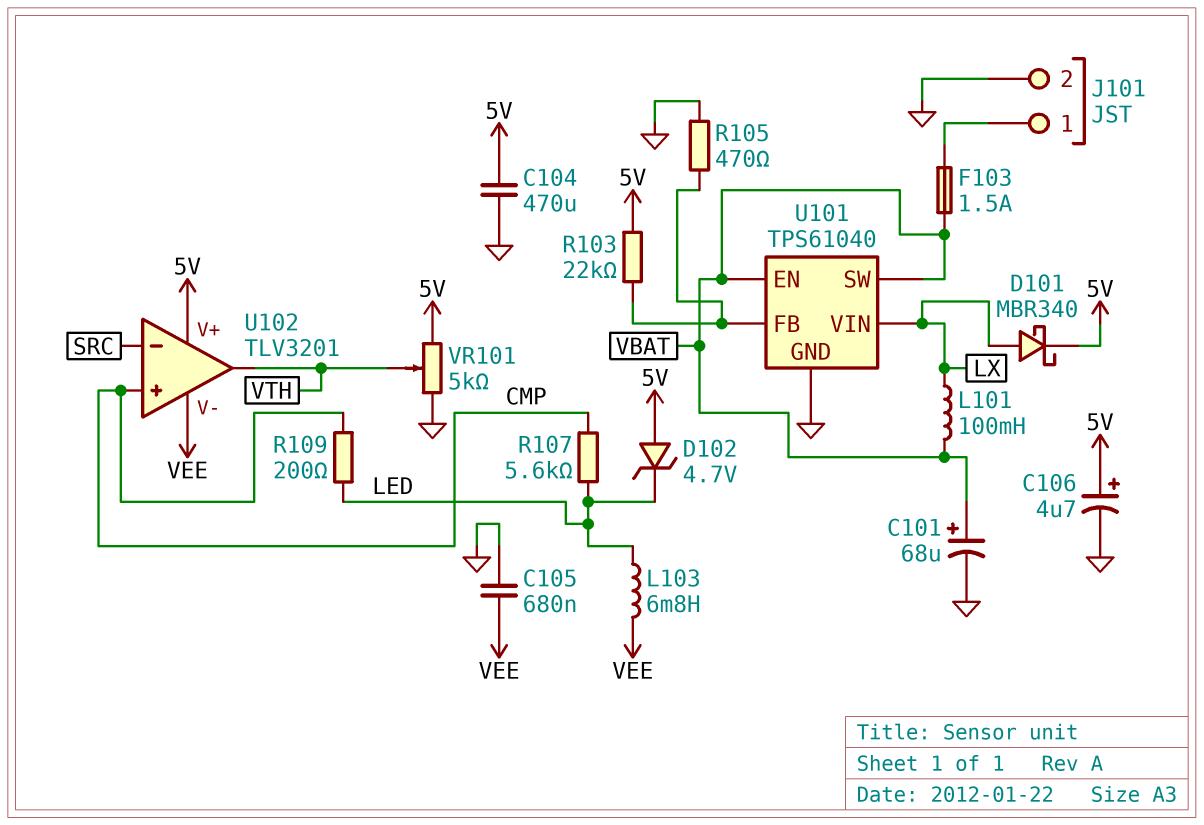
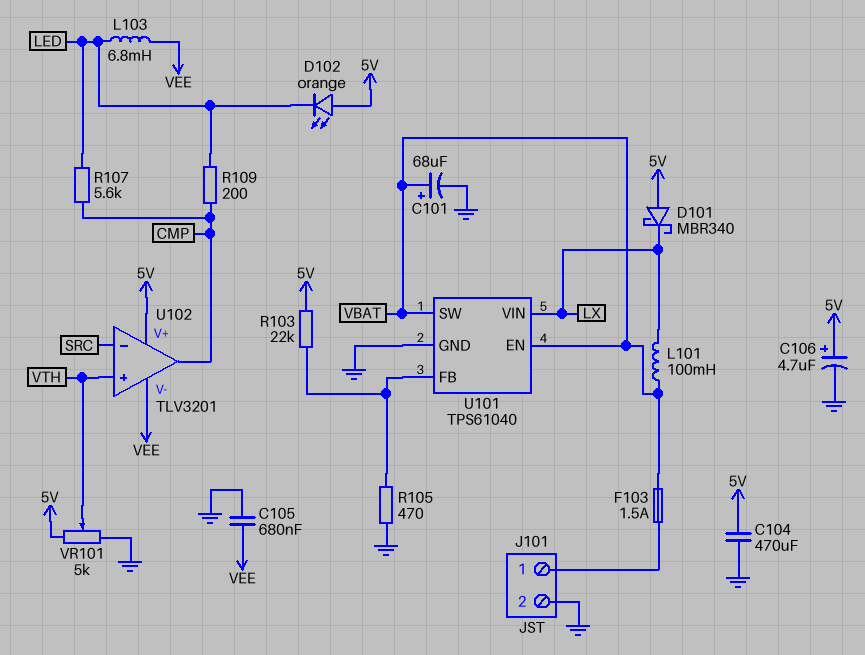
D101: schottky MBR340 (A LX, K 5V) -> schottky MBR340 (A 5V, K LX)
D102: zener 4.7V (A 5V, K LED) -> LED orange (A 5V, K LED)
U102 pin in+: CMP -> VTH
U102 pin out: VTH -> CMP

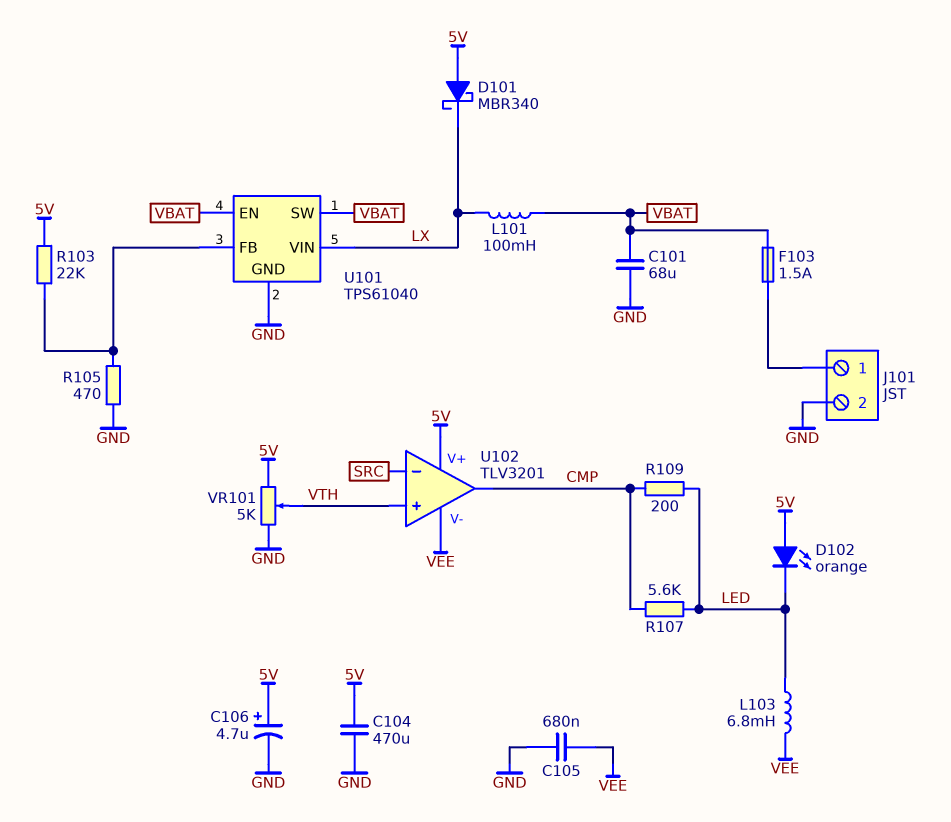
C101: 68uF (plus VBAT, minus GND) -> 68uF (GND, VBAT)

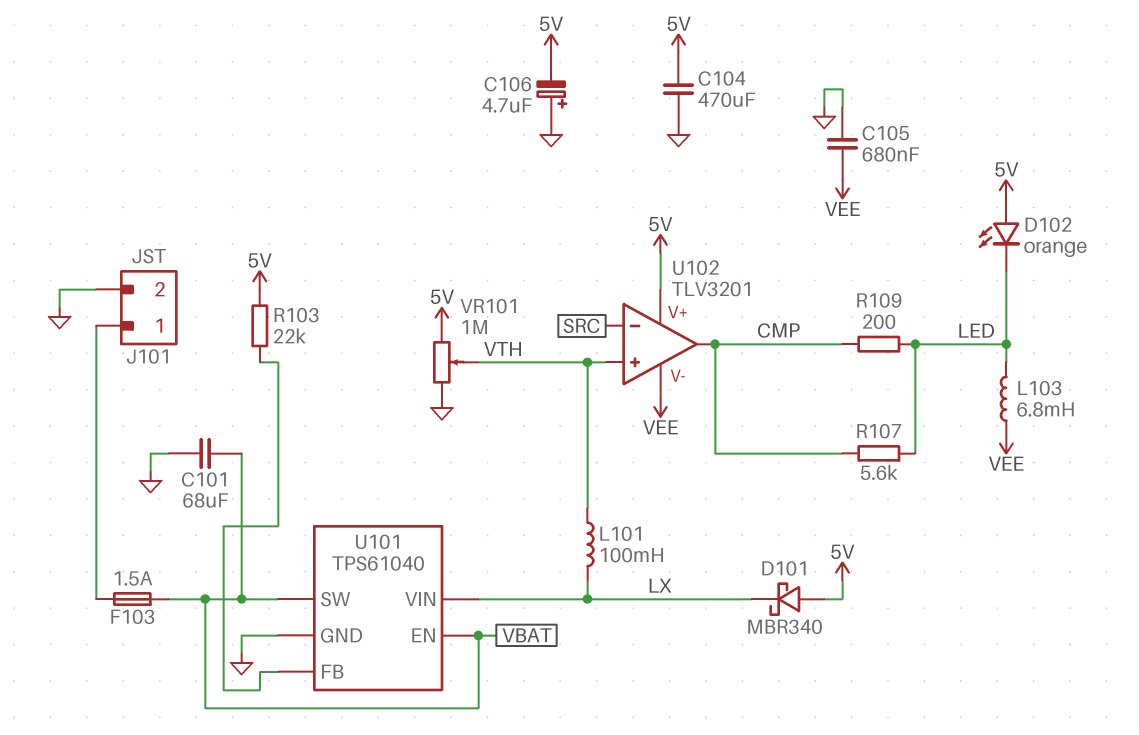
C106: 4.7uF (plus 5V, minus GND) -> 4.7uF (plus GND, minus 5V)
L101: 100mH (LX, VBAT) -> 100mH (LX, VTH)
R105: 470 (GND, U101/FB) -> none
VR101: 5k (5V, GND, wiper VTH) -> 1M (5V, GND, wiper VTH)

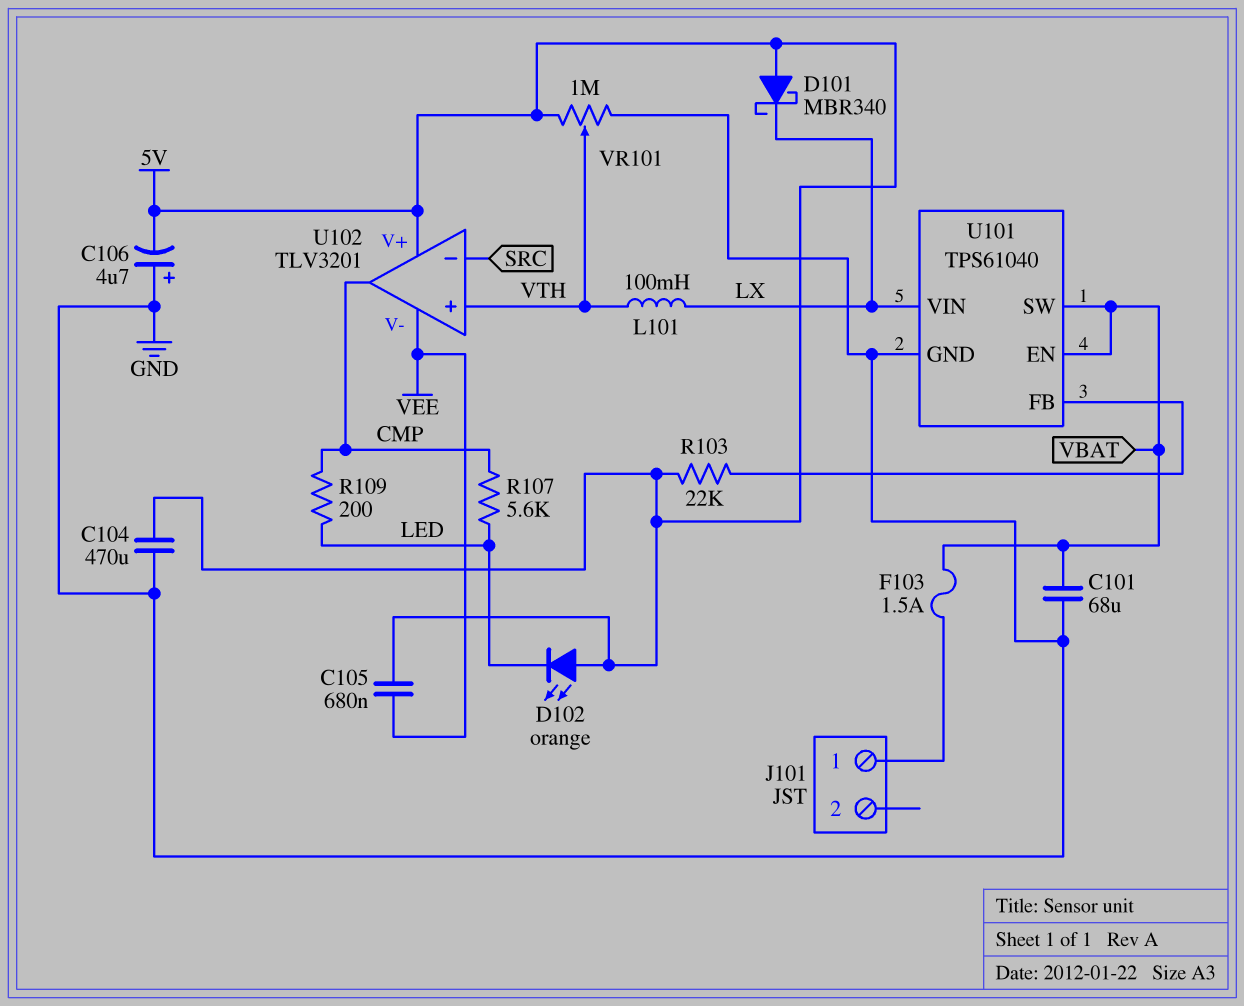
C105: 680nF (GND, VEE) -> 680nF (5V, VEE)
J101 pin 2: GND -> none
L103: 6.8mH (LED, VEE) -> none

